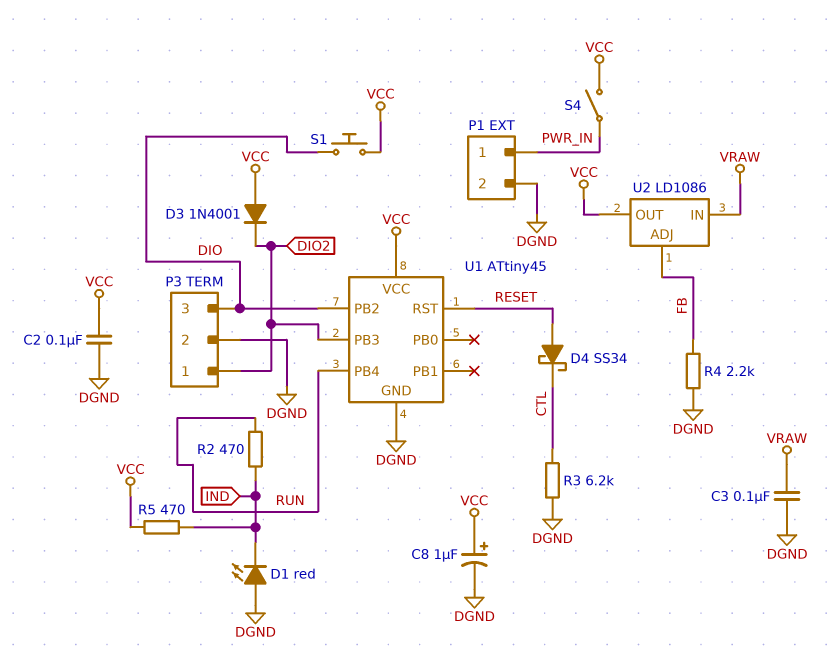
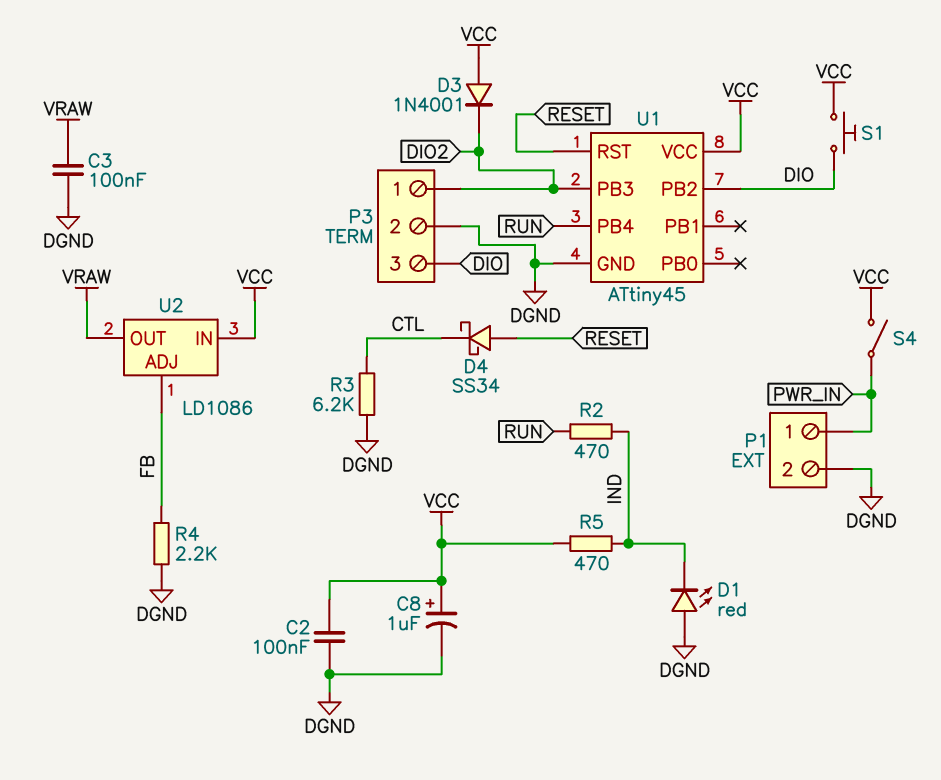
U2 pin IN: VRAW -> VCC
U2 pin OUT: VCC -> VRAW

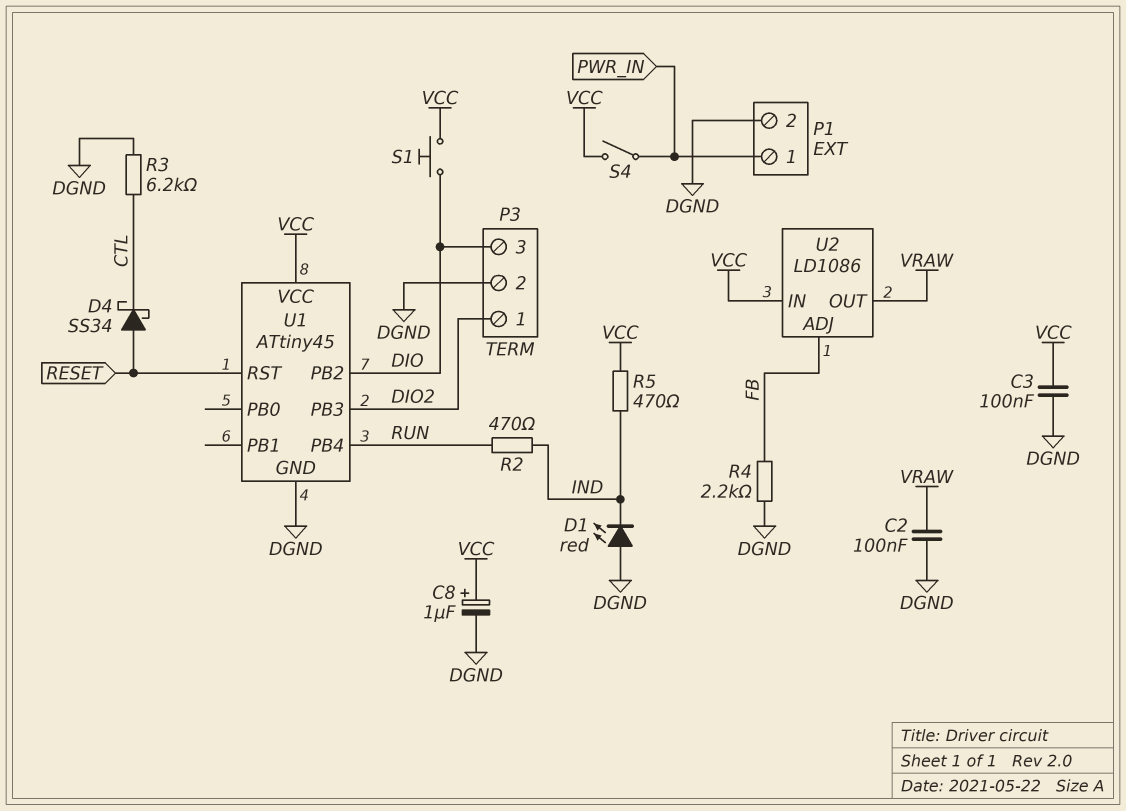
C2: 100nF (DGND, VCC) -> 100nF (DGND, VRAW)
C3: 100nF (DGND, VRAW) -> 100nF (DGND, VCC)
D3: diode 1N4001 (A VCC, K DIO2) -> none

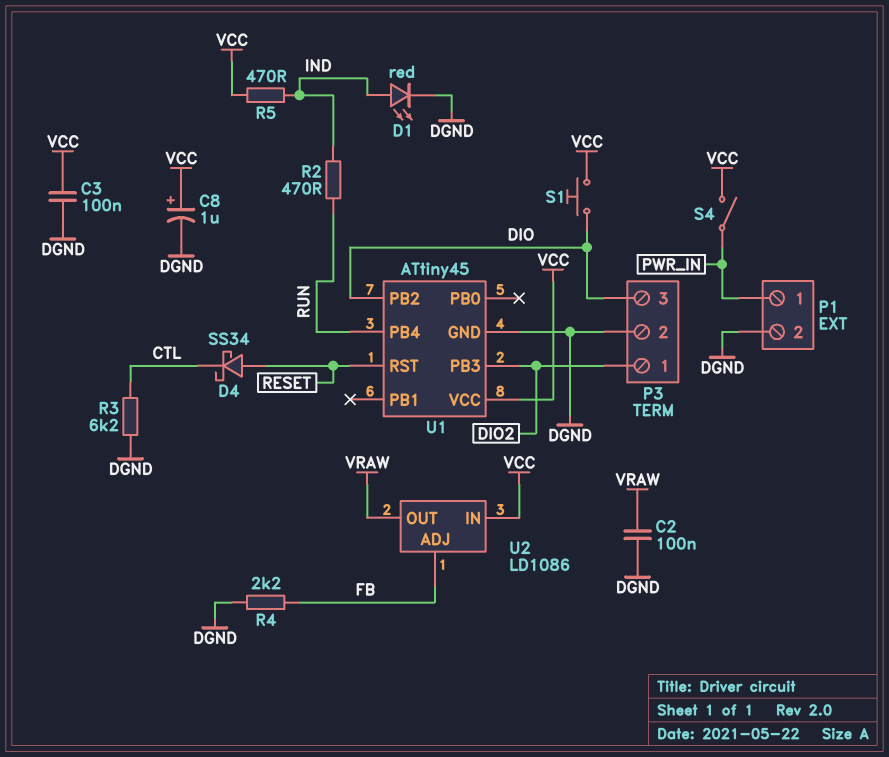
D1: LED red (A DGND, K IND) -> LED red (A IND, K DGND)

